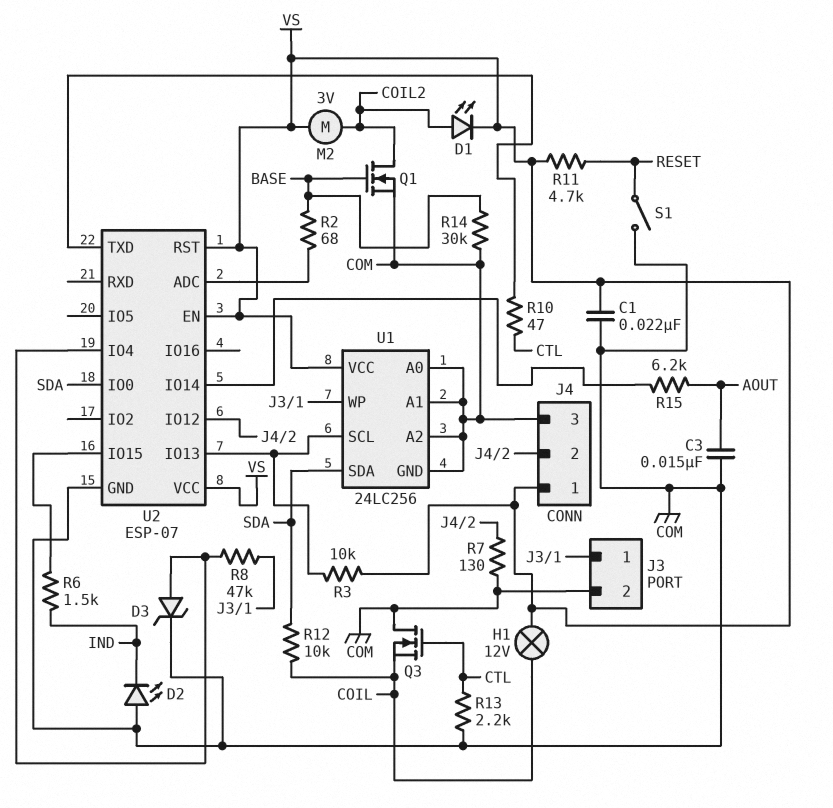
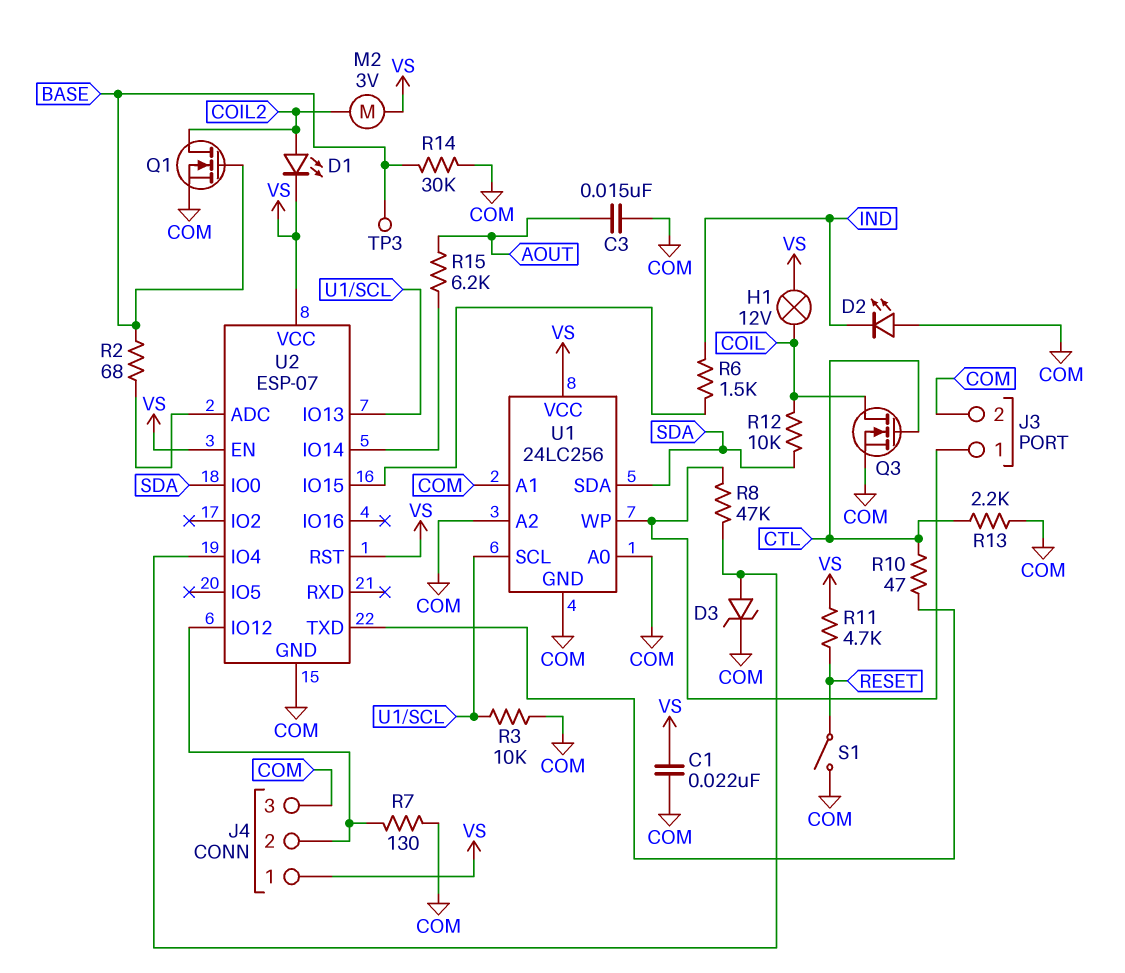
Q3: NMOS (G CTL, D COM, S COIL) -> NMOS (G CTL, D COIL, S COM)
R3: 10k (U1/SCL, VS) -> 10k (COM, U1/SCL)
TP3: none -> test point (BASE)

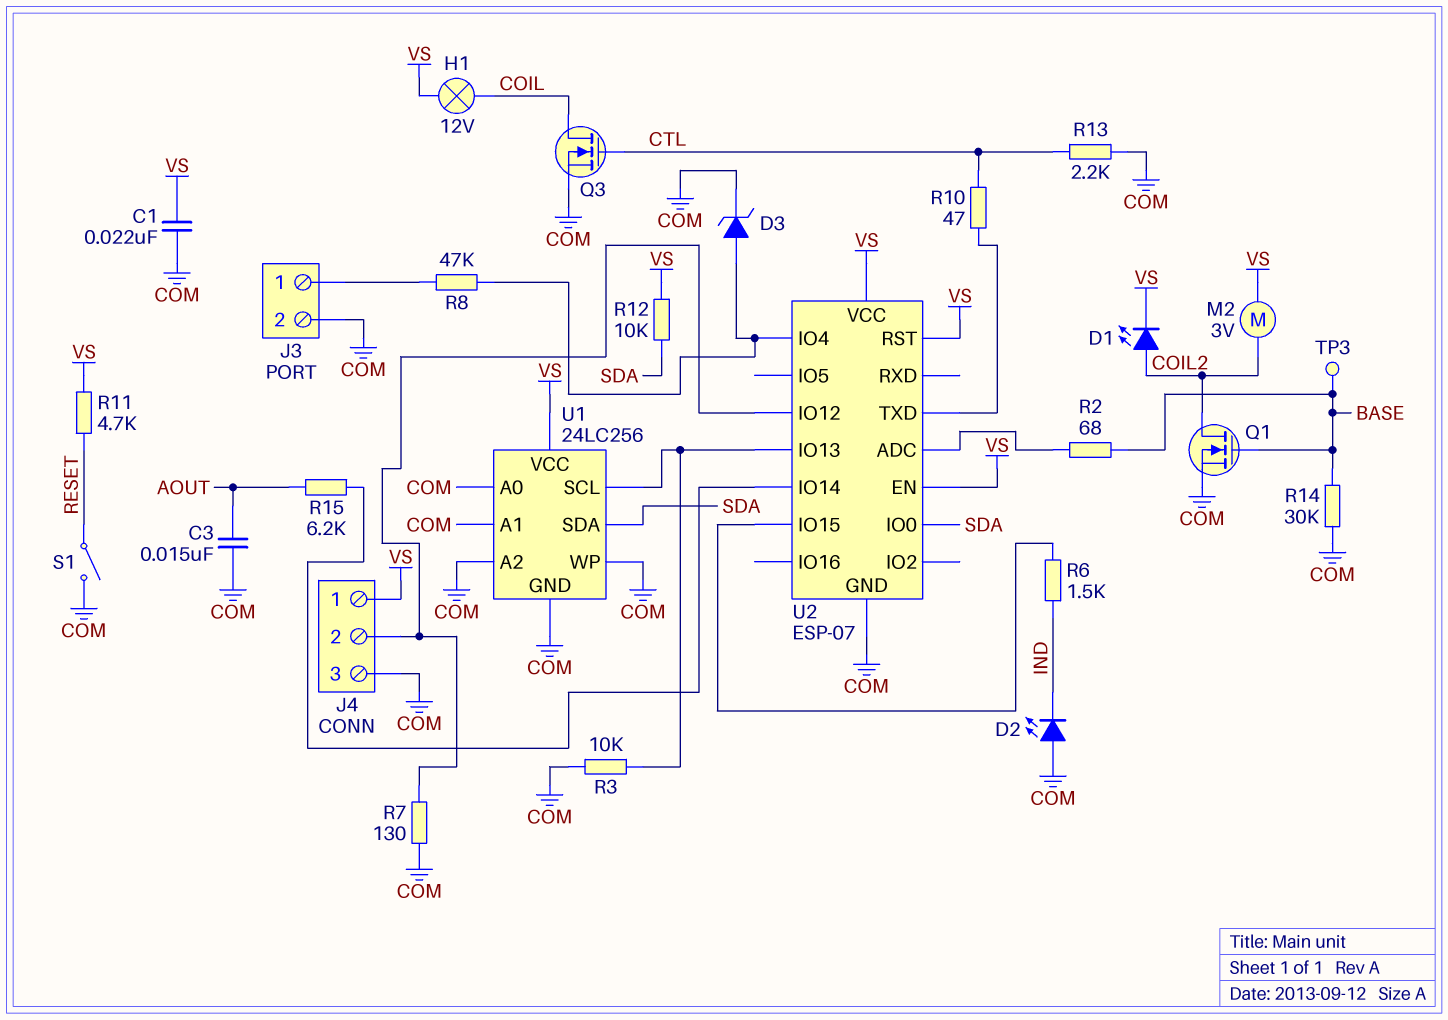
R12: 10k (COIL, SDA) -> 10k (SDA, VS)
U1 pin WP: J3/1 -> COM

